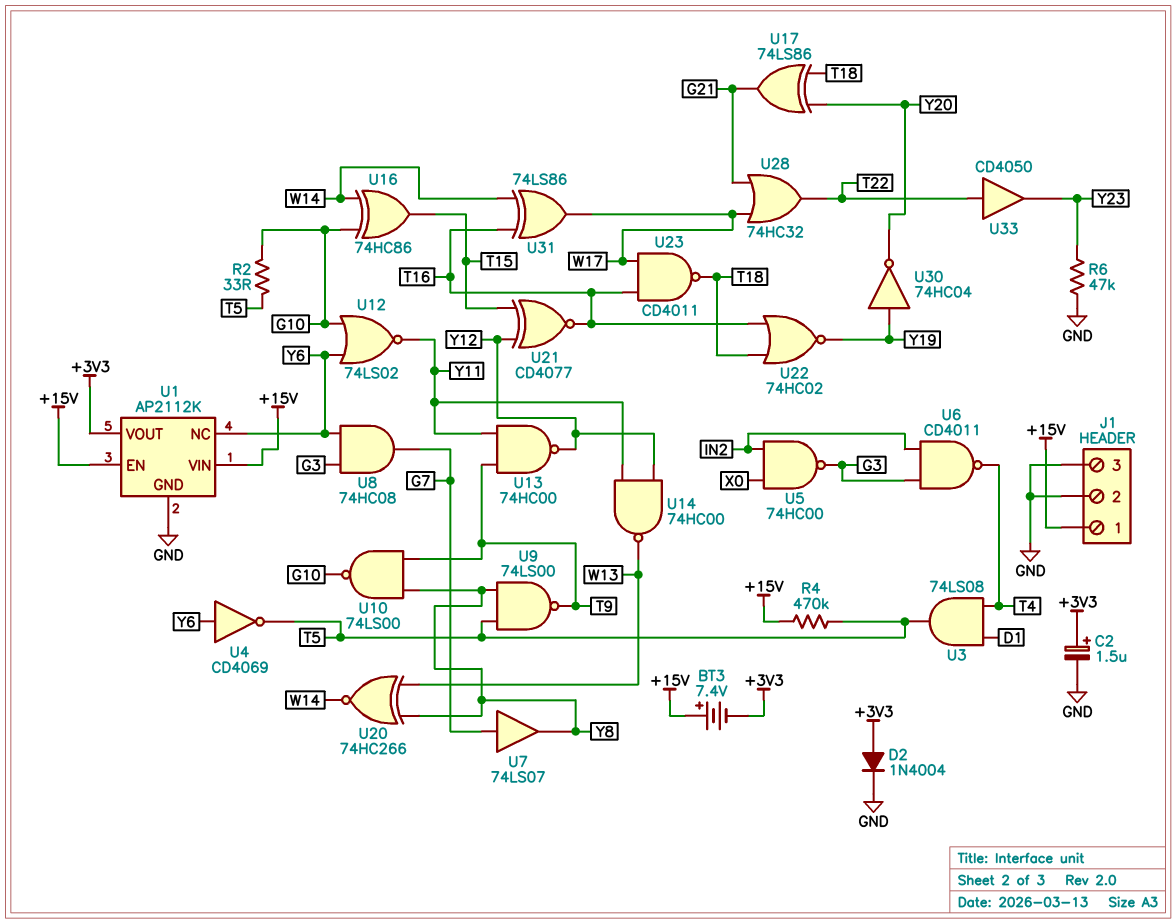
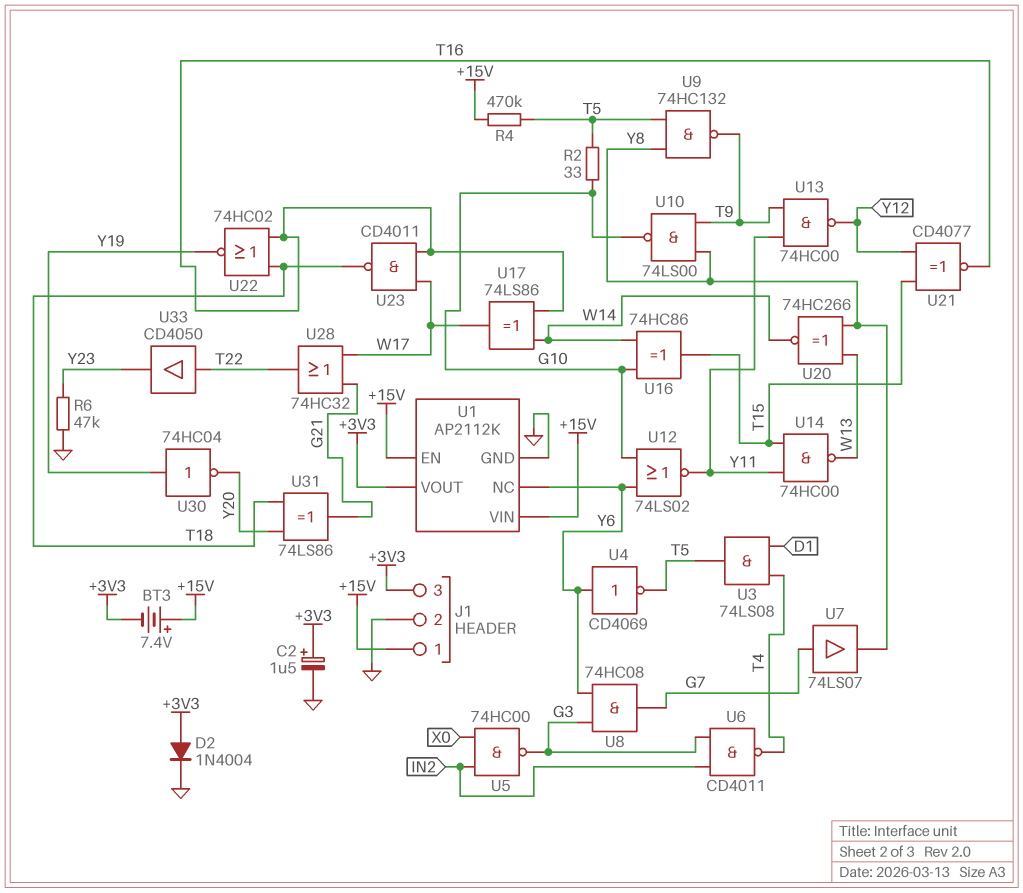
J1 pin 3: GND -> +3V3
U9: NAND 74LS00 (in T5, in Y8, out T9) -> NAND 74HC132 (in T5, in Y8, out T9)
U14: NAND 74HC00 (in Y11, in Y12, out W13) -> NAND 74HC00 (in T15, in Y11, out W13)
U17: XOR 74LS86 (in T18, in Y20, out G21) -> XOR 74LS86 (in T16, in W14, out W17)
U31: XOR 74LS86 (in T16, in W14, out W17) -> XOR 74LS86 (in T18, in Y20, out G21)

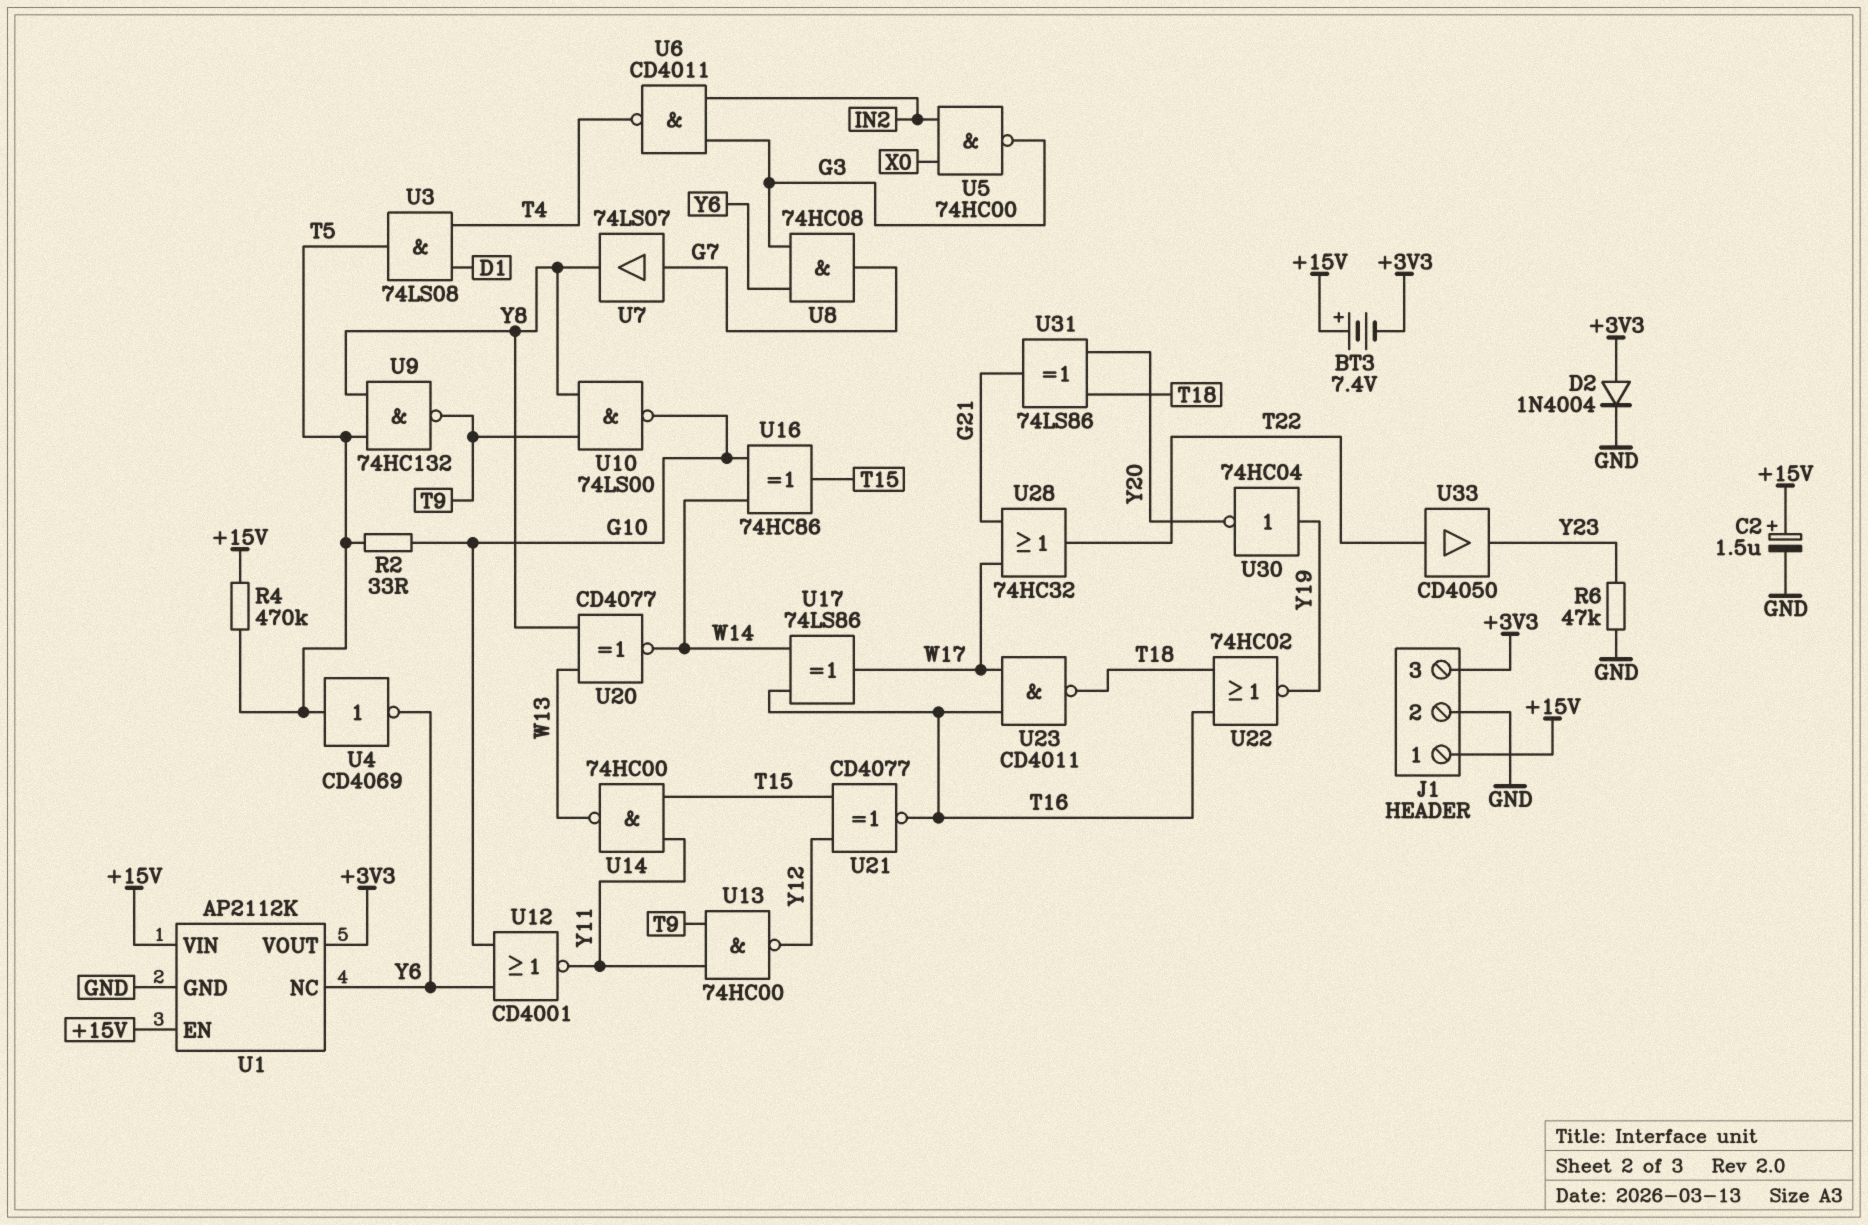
C2: 1.5uF (plus +3V3, minus GND) -> 1.5uF (plus +15V, minus GND)
U4: NOT CD4069 (in Y6, out T5) -> NOT CD4069 (in T5, out Y6)
U12: NOR 74LS02 (in G10, in Y6, out Y11) -> NOR CD4001 (in G10, in Y6, out Y11)
U20: XNOR 74HC266 (in W13, in Y8, out W14) -> XNOR CD4077 (in W13, in Y8, out W14)

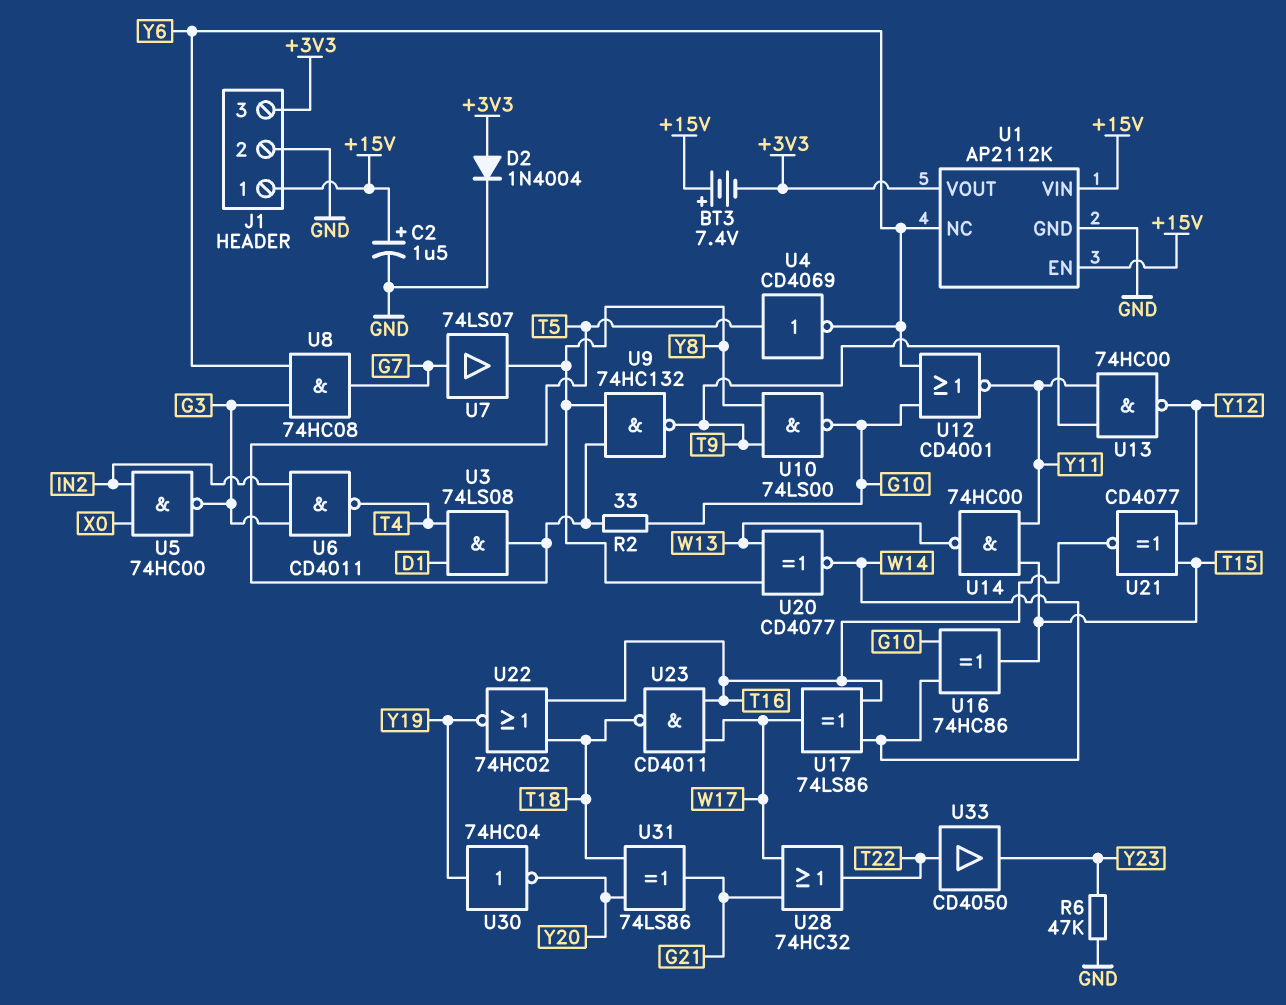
R4: 470k (+15V, T5) -> none

